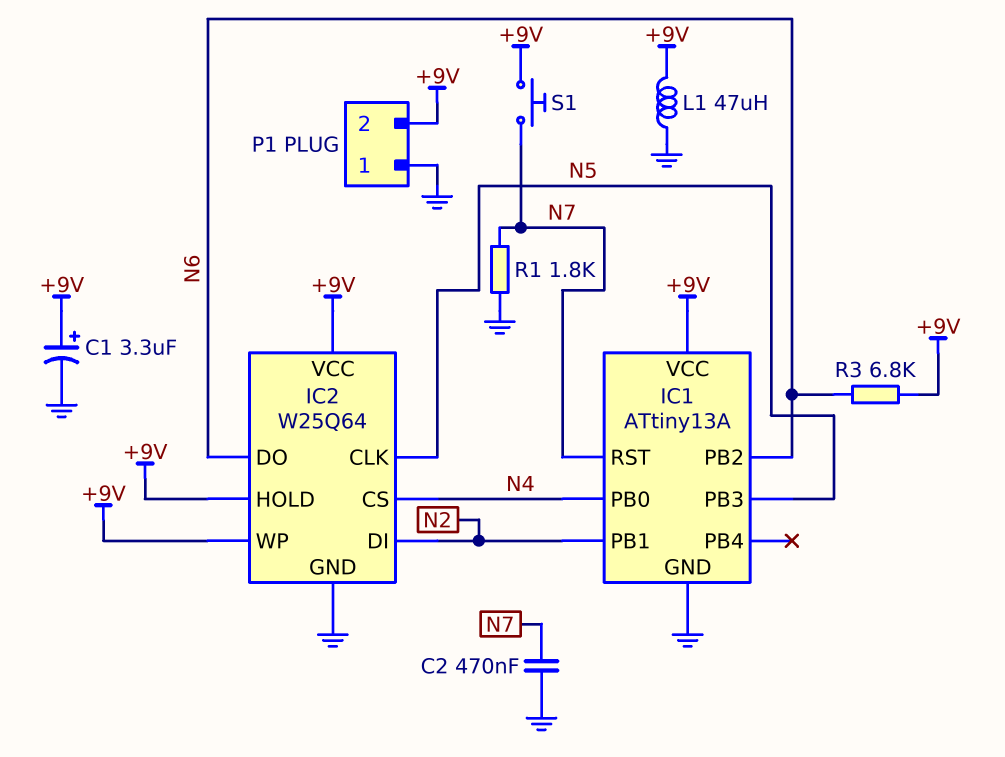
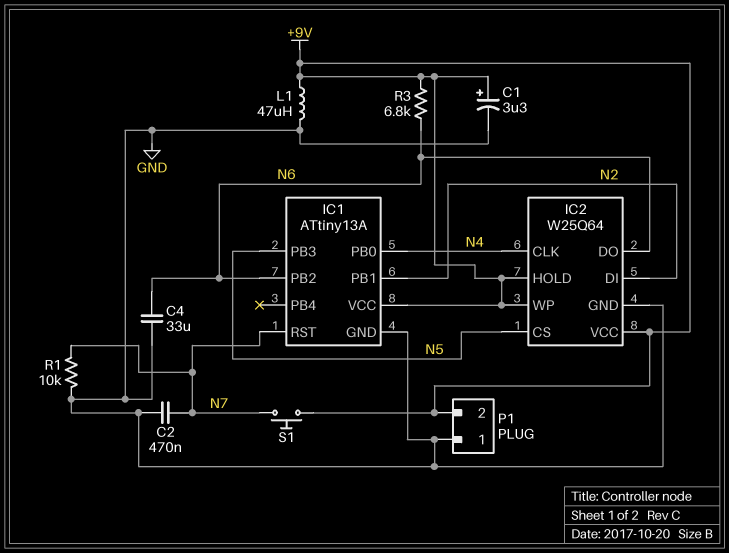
C4: none -> 33uF (GND, N6)
IC2 pin CLK: N5 -> N4
IC2 pin CS: N4 -> N5
R1: 1.8k (GND, N7) -> 10k (GND, N7)

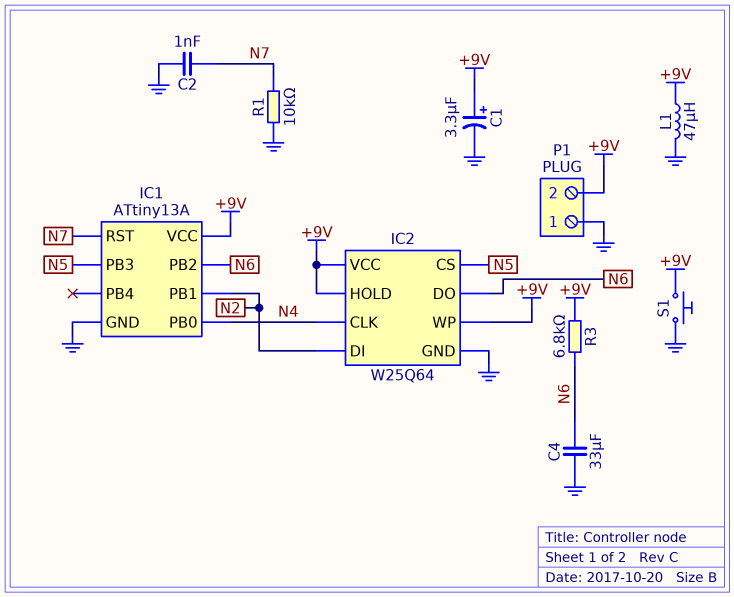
C2: 470nF (GND, N7) -> 1nF (GND, N7)
S1: button (+9V, N7) -> button (+9V, GND)

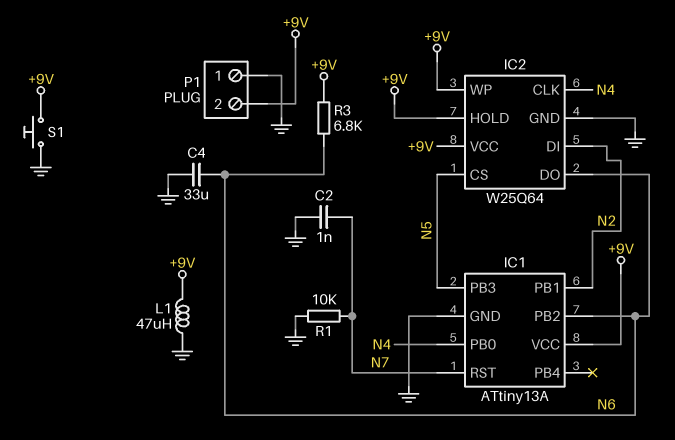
C1: 3.3uF (plus +9V, minus GND) -> none

